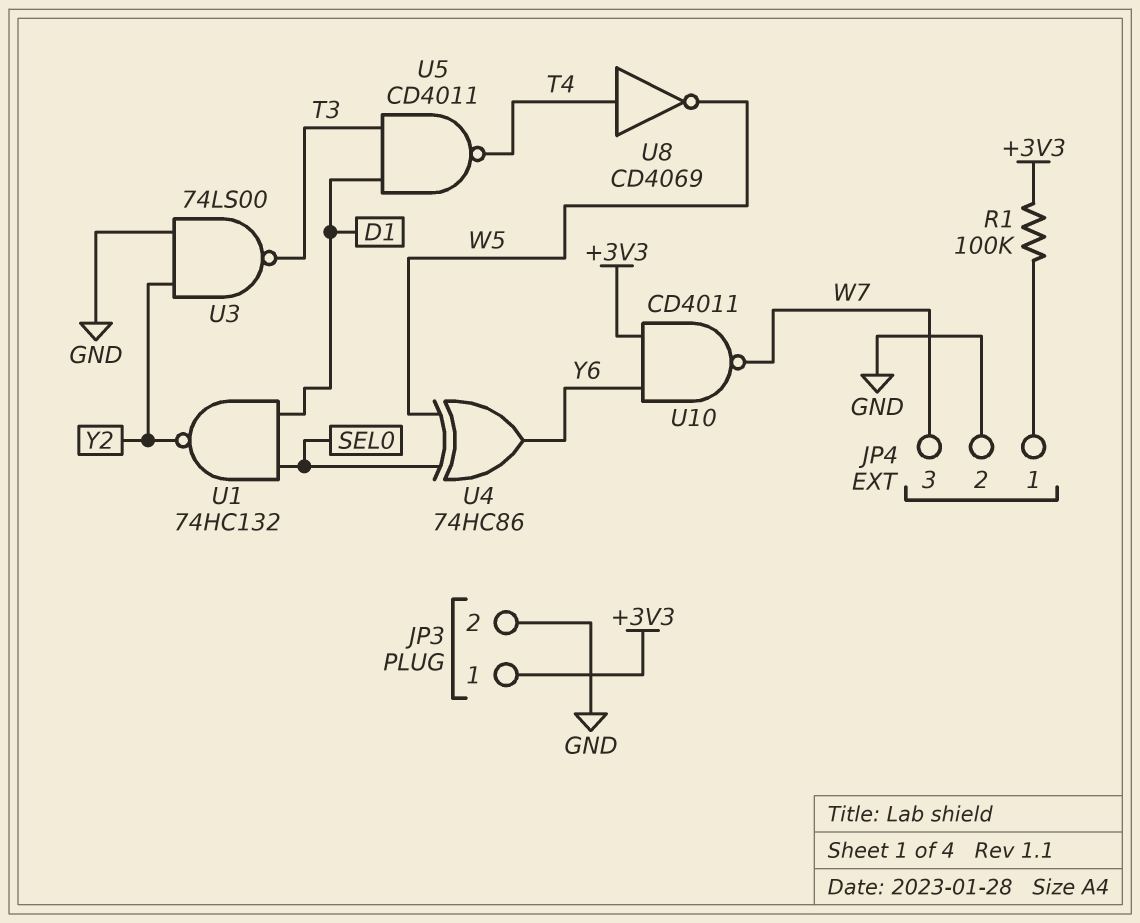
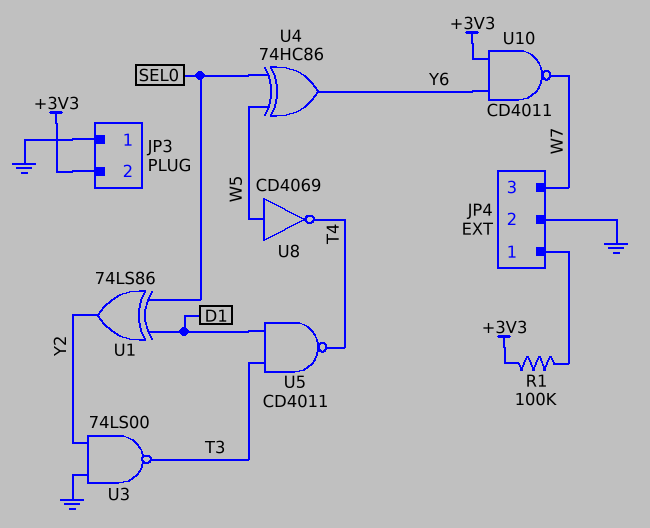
JP3 pin 1: +3V3 -> GND
JP3 pin 2: GND -> +3V3
U1: NAND 74HC132 (in D1, in SEL0, out Y2) -> XOR 74LS86 (in D1, in SEL0, out Y2)
U8: NOT CD4069 (in T4, out W5) -> NOT CD4069 (in W5, out T4)

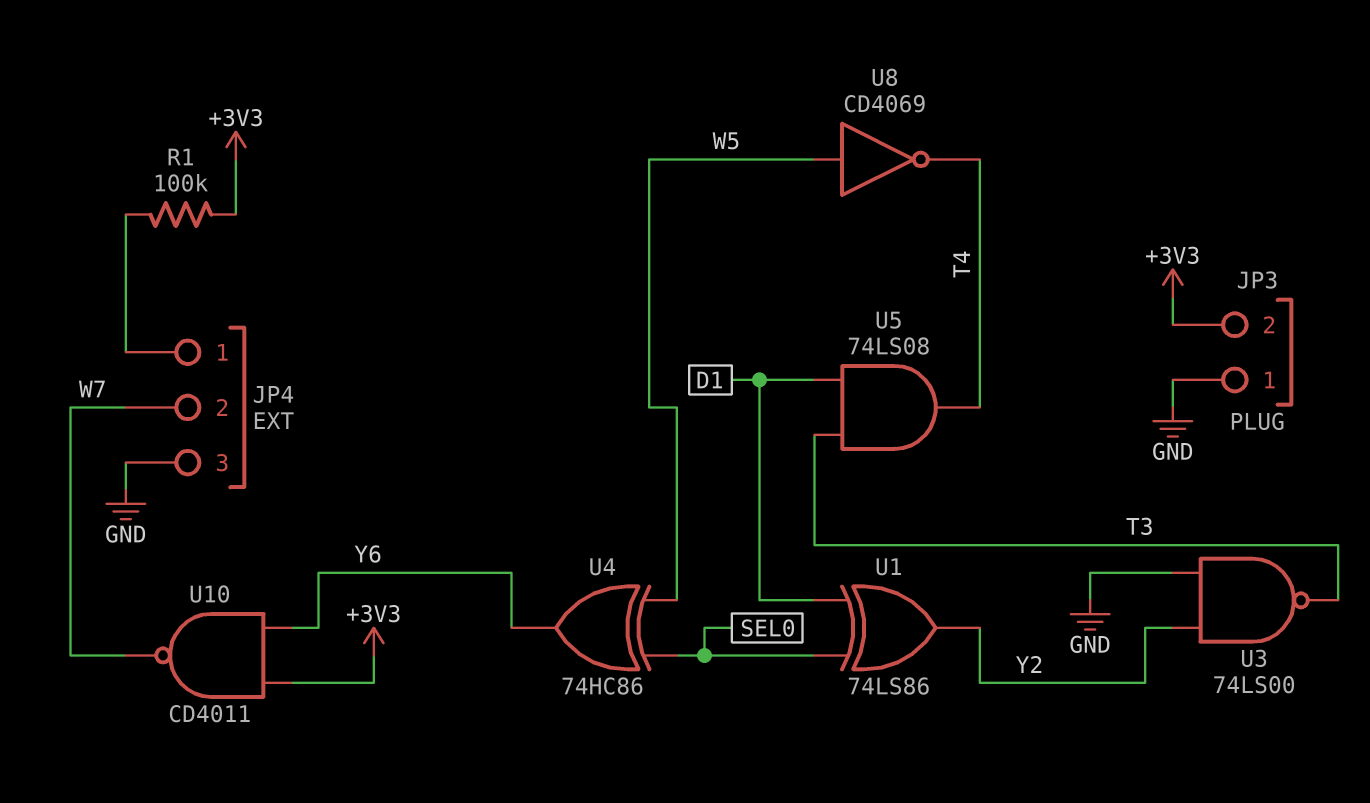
JP4 pin 2: GND -> W7
JP4 pin 3: W7 -> GND
U5: NAND CD4011 (in D1, in T3, out T4) -> AND 74LS08 (in D1, in T3, out T4)

